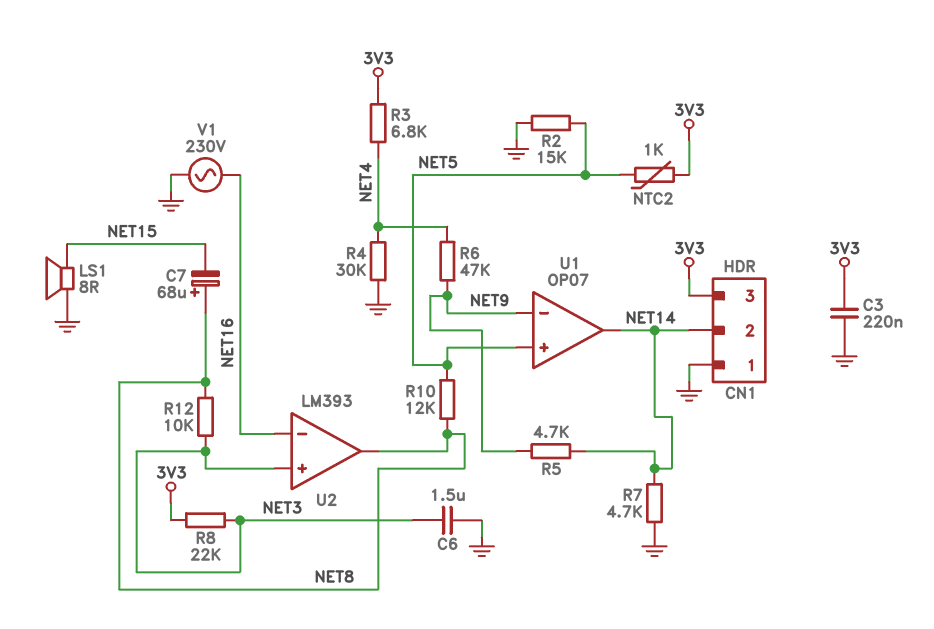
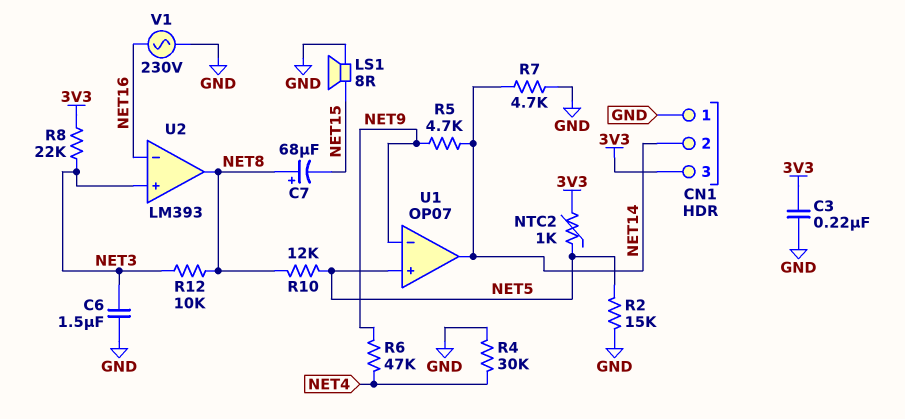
R3: 6.8k (3V3, NET4) -> none

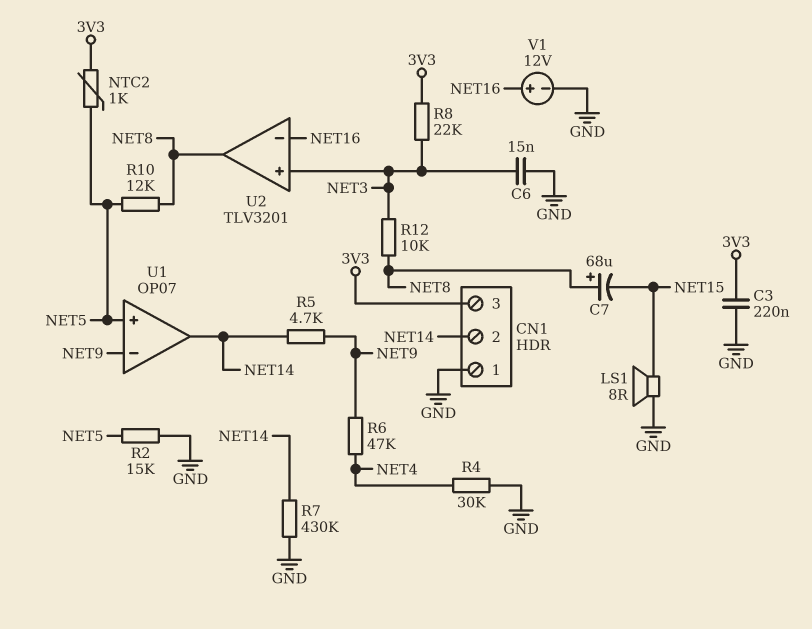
C6: 1.5uF (GND, NET3) -> 15nF (GND, NET3)
R7: 4.7k (GND, NET14) -> 430k (GND, NET14)
U2: LM393 -> TLV3201
V1: AC 230V (GND, NET16) -> 12V (plus NET16, minus GND)

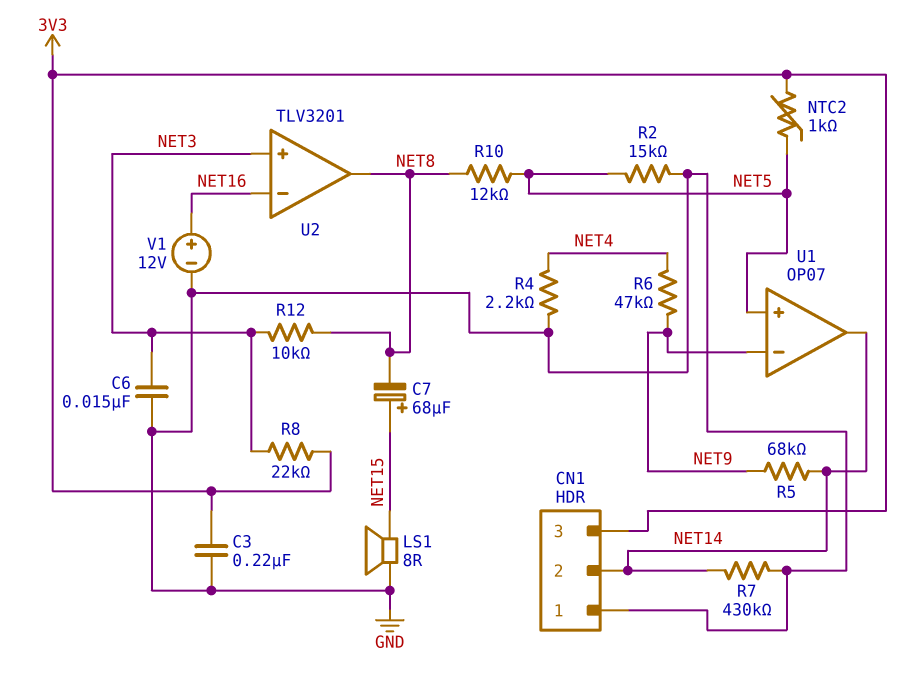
C7: 68uF (plus NET8, minus NET15) -> 68uF (plus NET15, minus NET8)
R4: 30k (GND, NET4) -> 2.2k (GND, NET4)
R5: 4.7k (NET9, NET14) -> 68k (NET9, NET14)

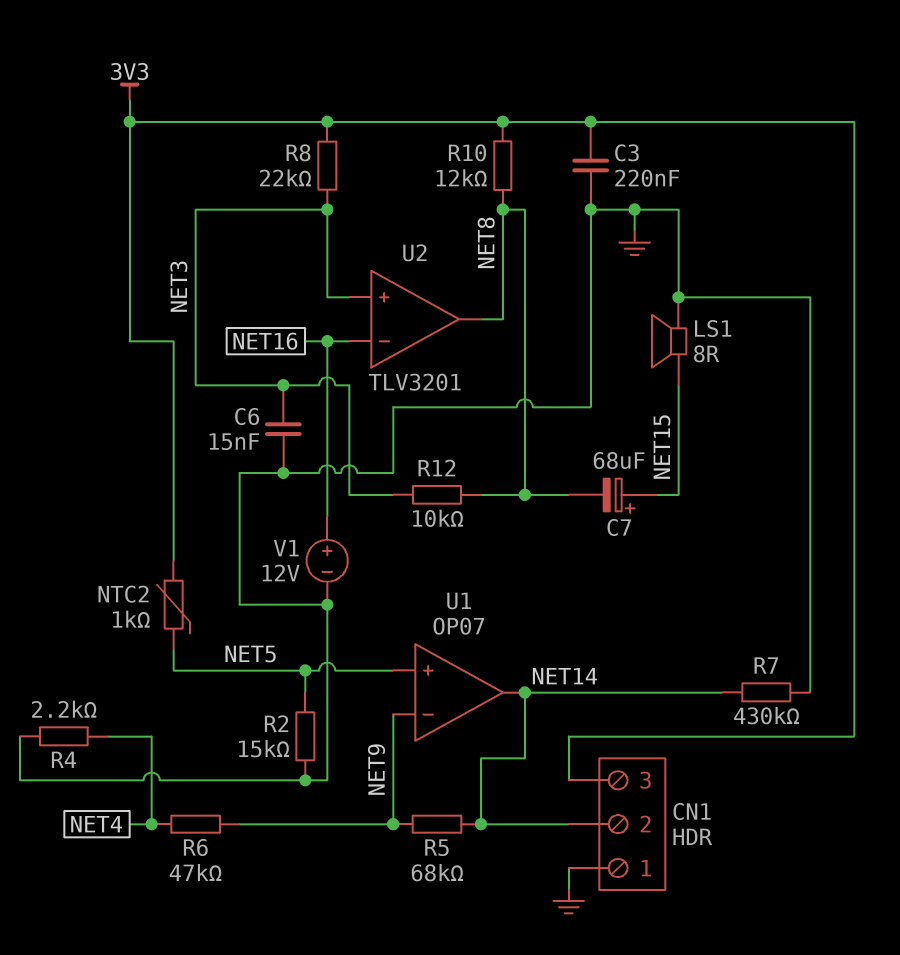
R10: 12k (NET5, NET8) -> 12k (3V3, NET8)

